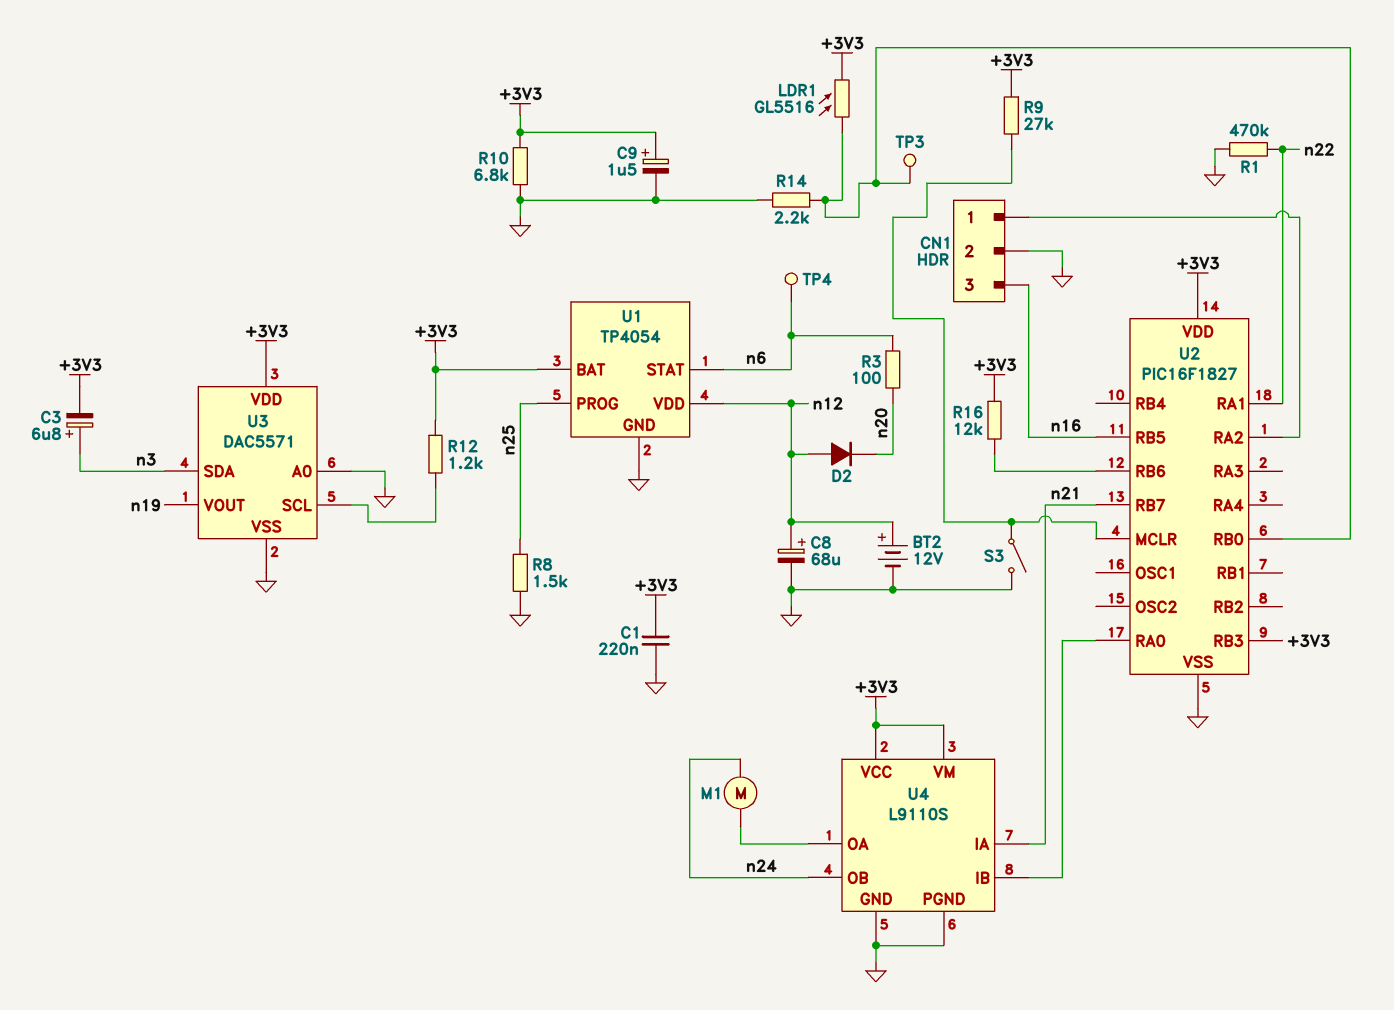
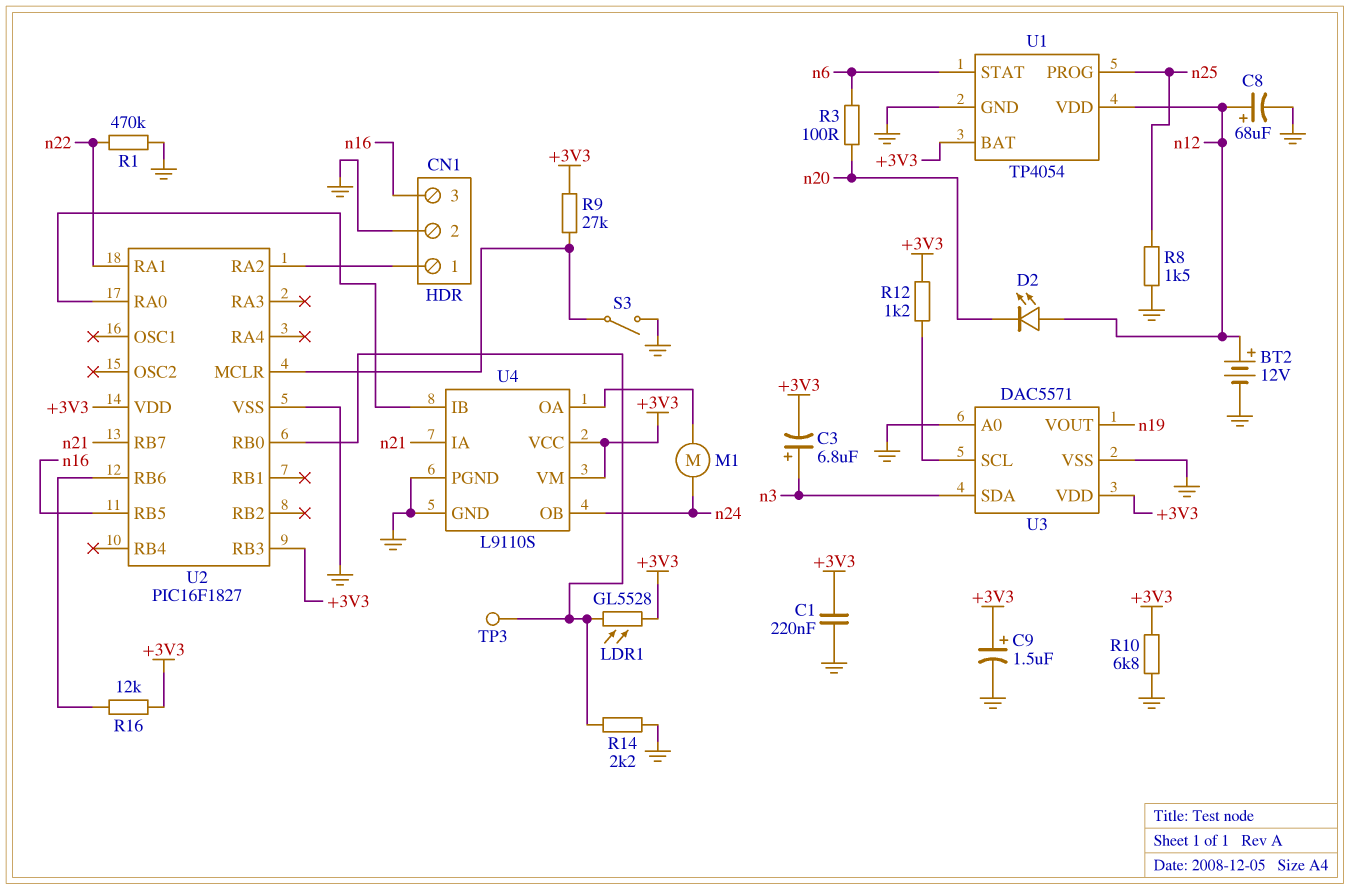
D2: diode (A n12, K n20) -> LED (A n12, K n20)
LDR1: GL5516 (+3V3, U2/RB0) -> GL5528 (+3V3, U2/RB0)
TP4: test point (n6) -> none

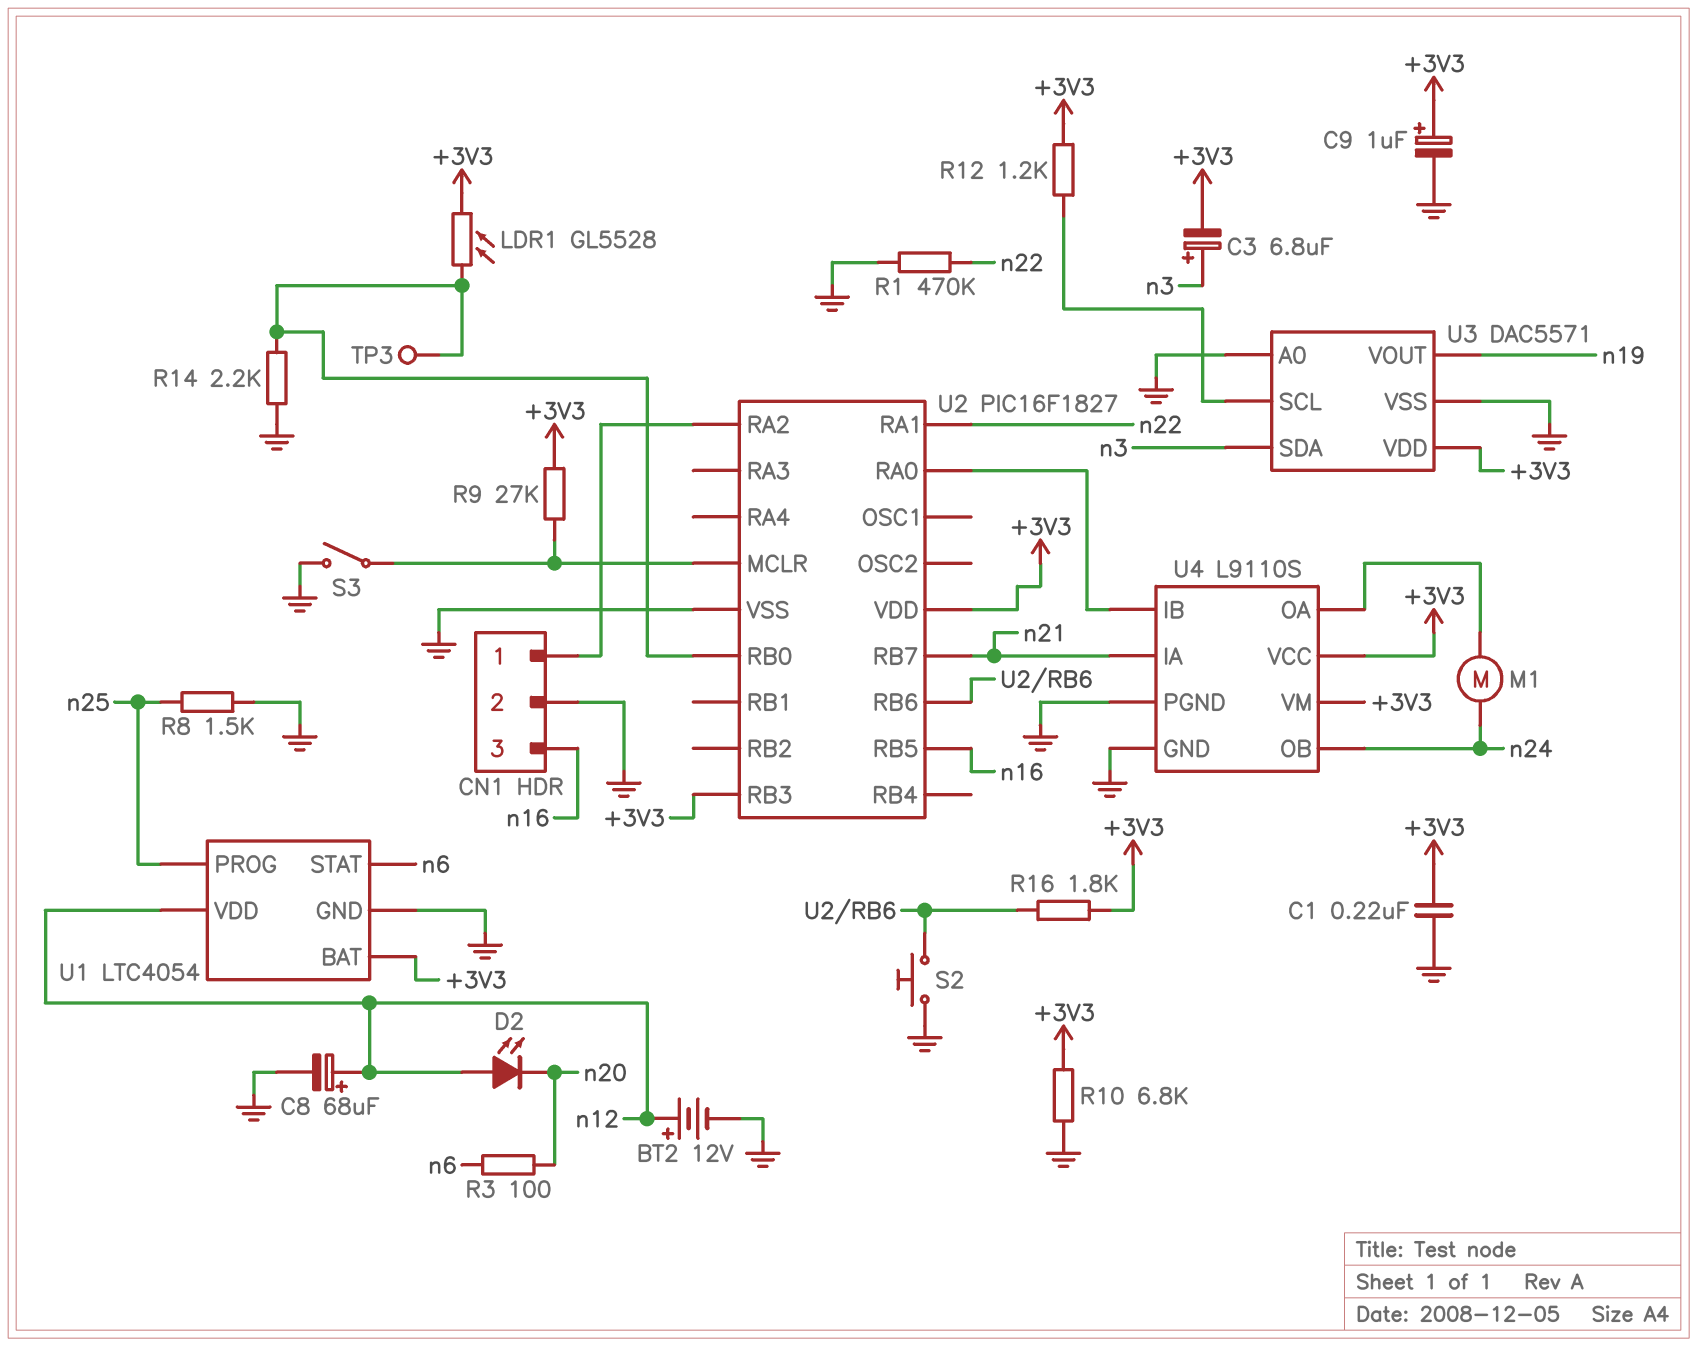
C9: 1.5uF (plus +3V3, minus GND) -> 1uF (plus +3V3, minus GND)
R16: 12k (+3V3, U2/RB6) -> 1.8k (+3V3, U2/RB6)
S2: none -> button (GND, U2/RB6)
U1: TP4054 -> LTC4054

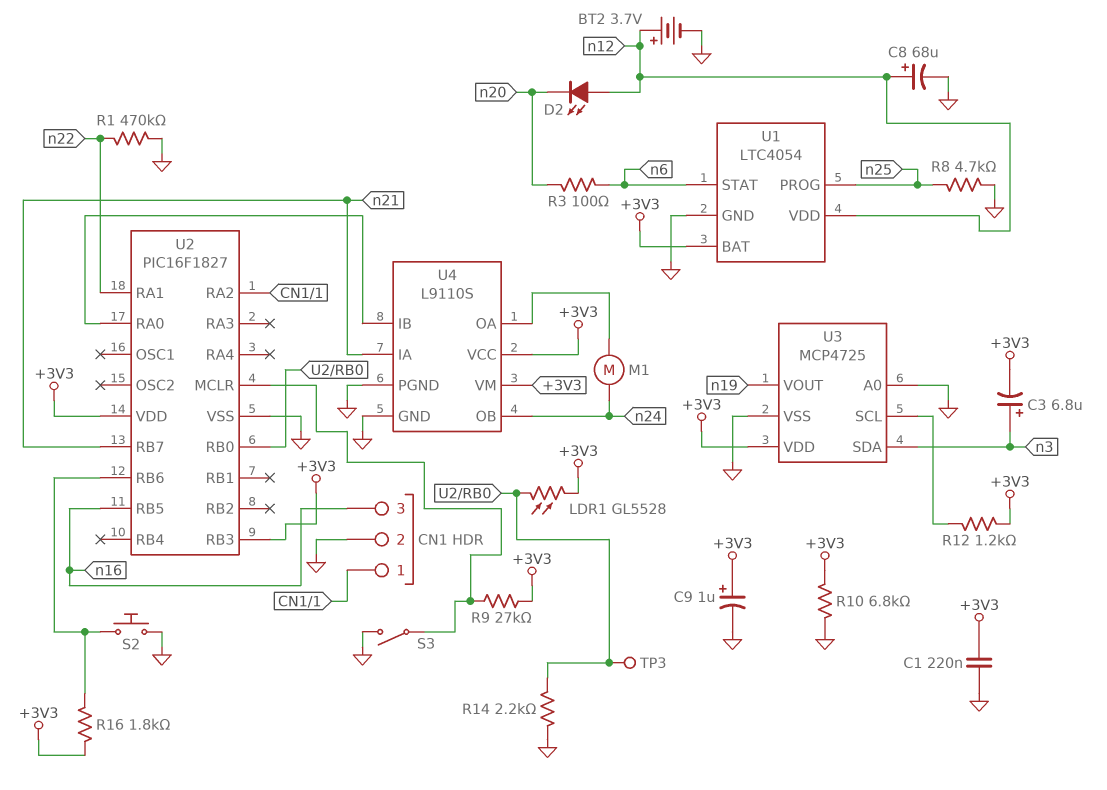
BT2: 12V (plus n12, minus GND) -> 3.7V (plus n12, minus GND)
R8: 1.5k (GND, n25) -> 4.7k (GND, n25)
U3: DAC5571 -> MCP4725

